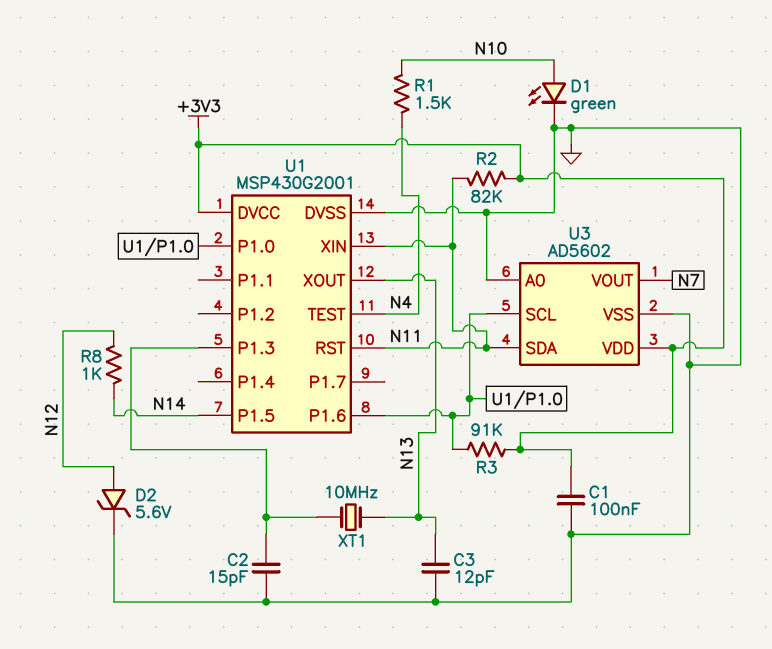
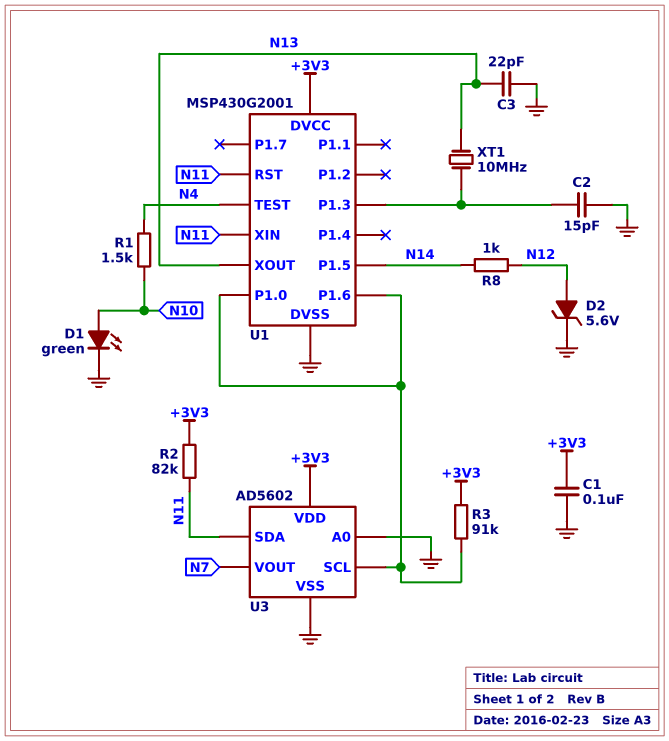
C3: 12pF (GND, N13) -> 22pF (GND, N13)

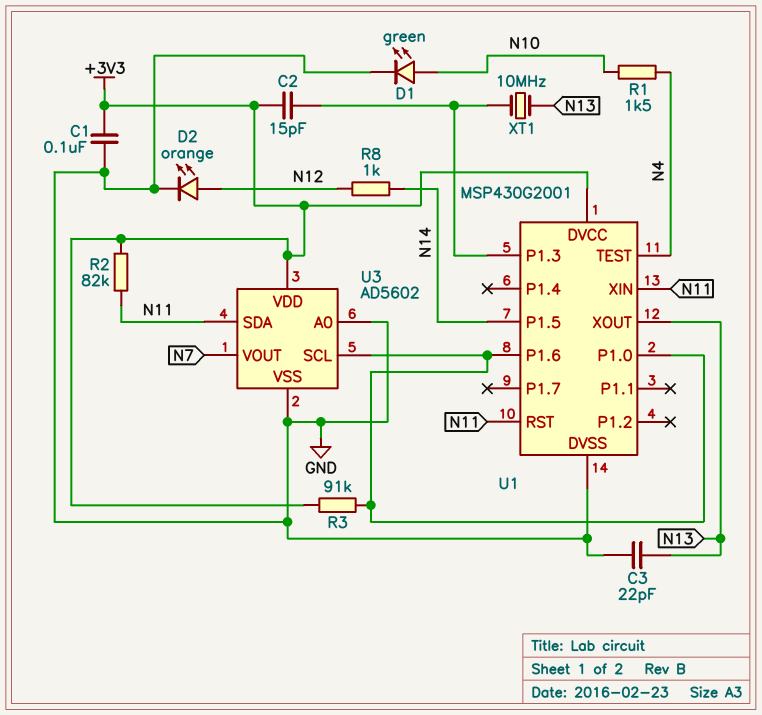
C2: 15pF (GND, U1/P1.3) -> 15pF (+3V3, U1/P1.3)
D2: zener 5.6V (A N12, K GND) -> LED orange (A N12, K GND)

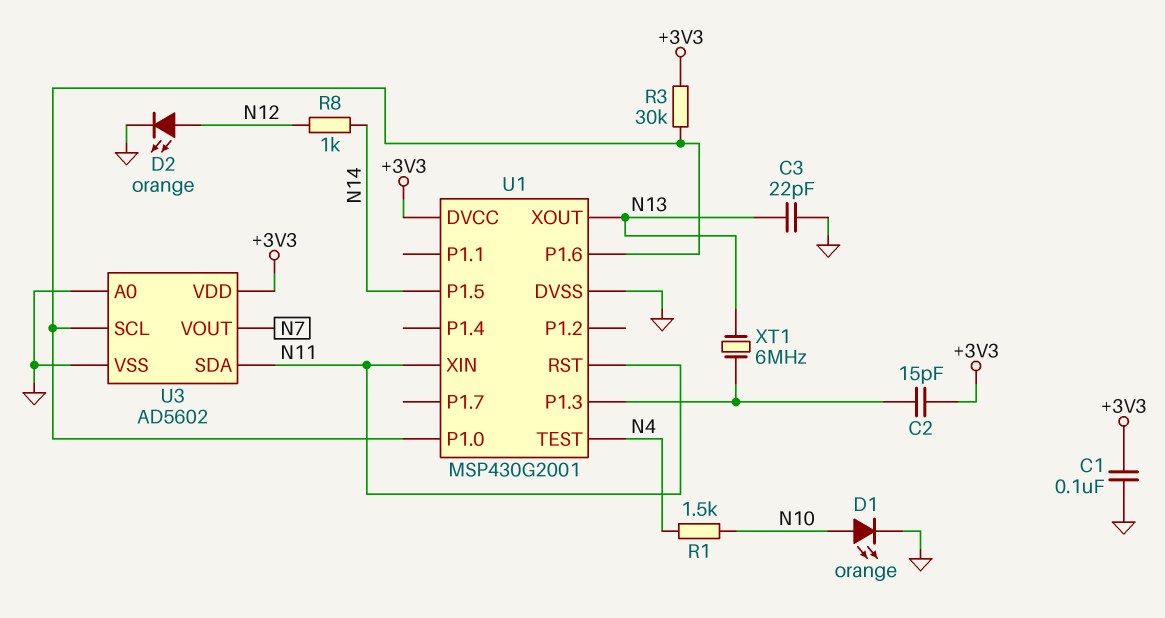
D1: LED green (A N10, K GND) -> LED orange (A N10, K GND)
R2: 82k (+3V3, N11) -> none
R3: 91k (+3V3, U1/P1.0) -> 30k (+3V3, U1/P1.0)
XT1: 10MHz (N13, U1/P1.3) -> 6MHz (N13, U1/P1.3)

